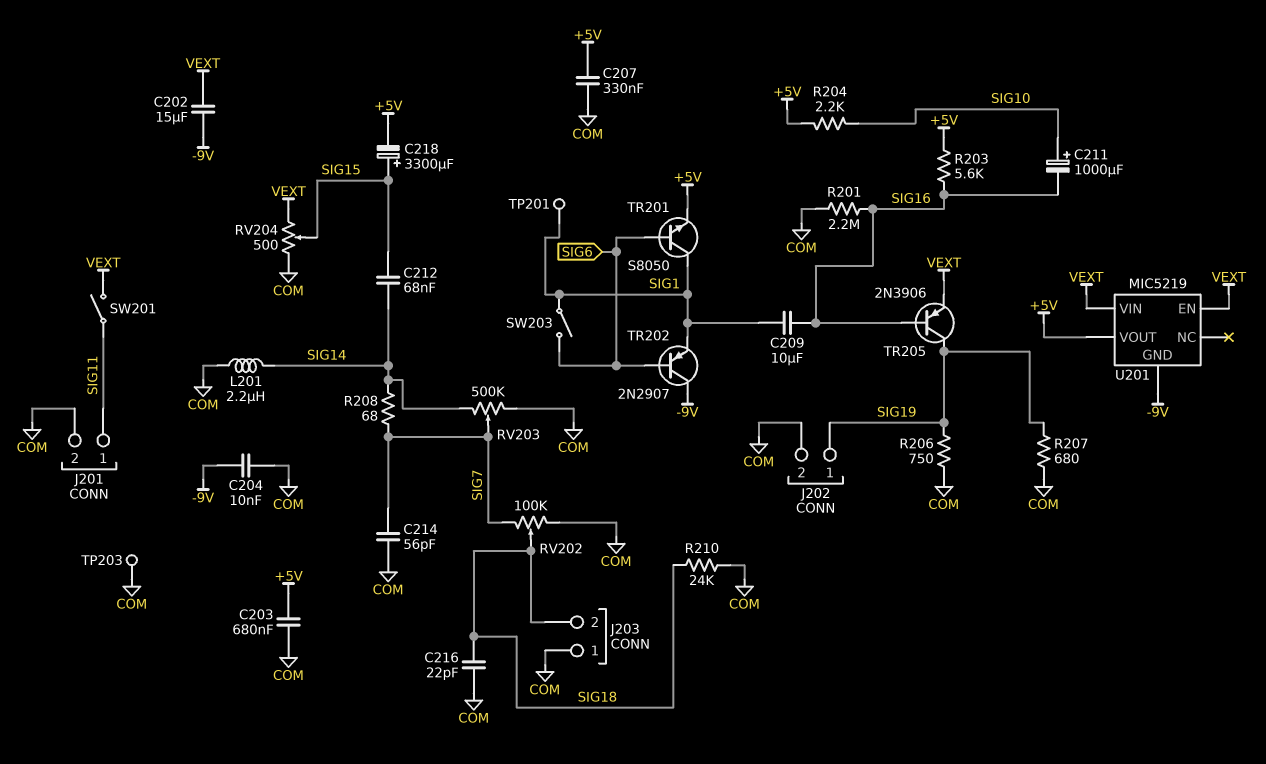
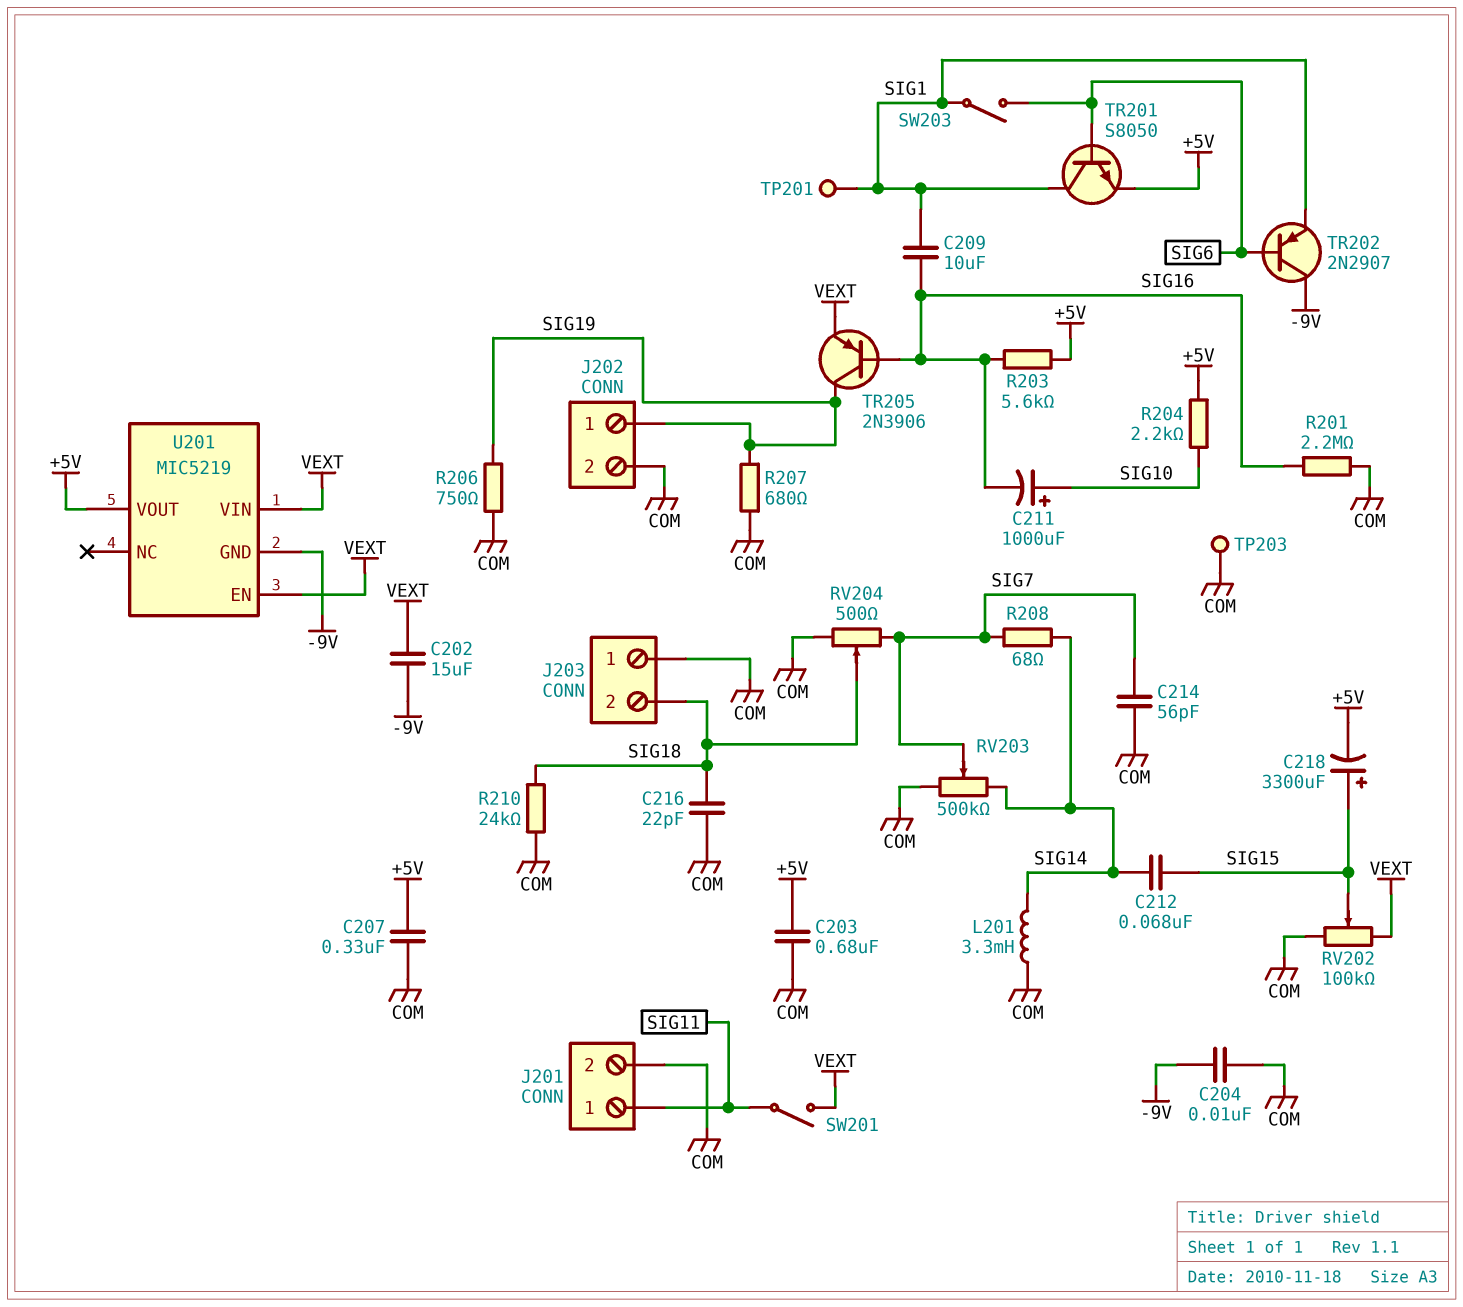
L201: 2.2uH (COM, SIG14) -> 3.3mH (COM, SIG14)
RV202: 100k (COM, SIG7, wiper SIG18) -> 100k (COM, VEXT, wiper SIG15)
RV204: 500 (COM, VEXT, wiper SIG15) -> 500 (COM, SIG7, wiper SIG18)

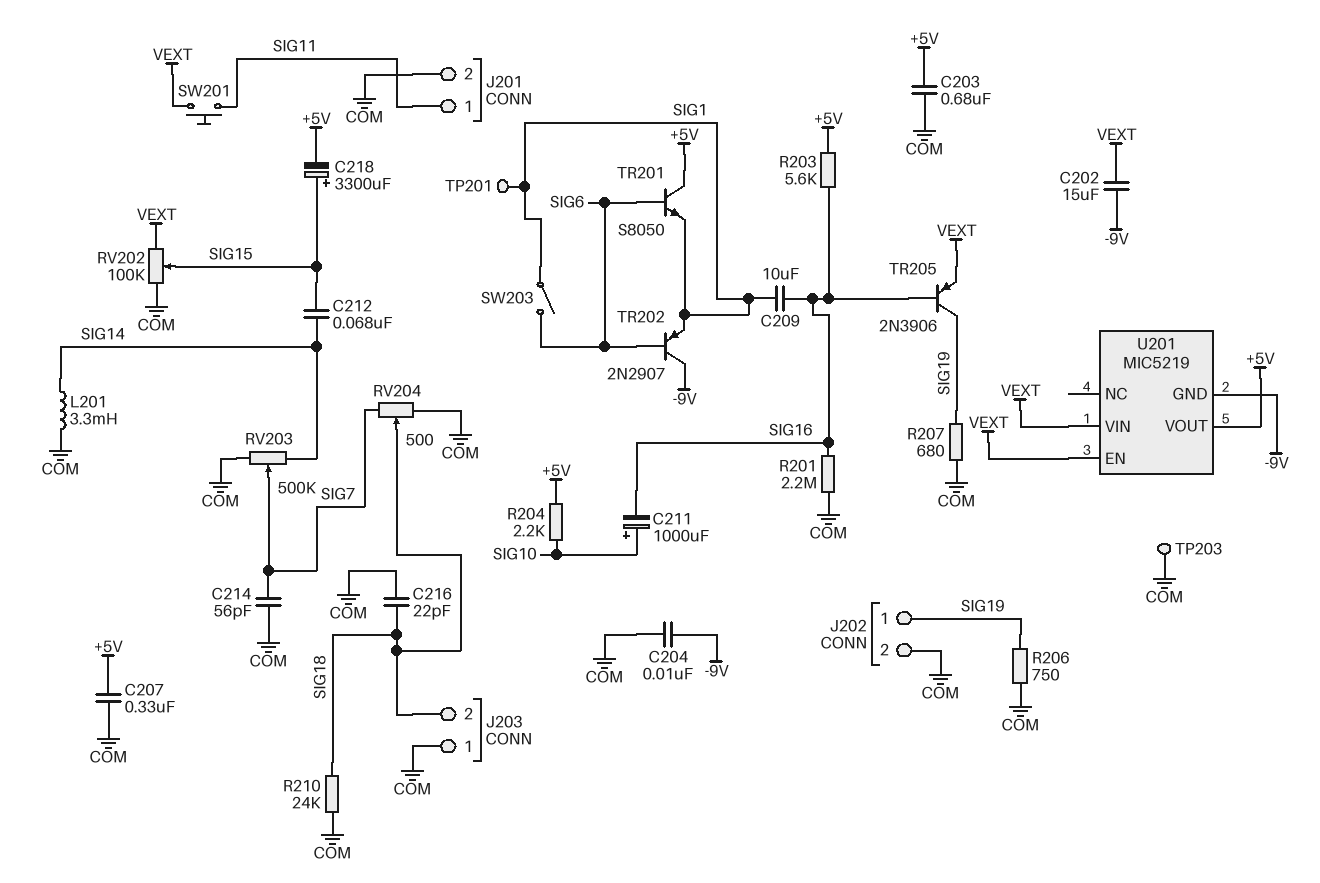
R208: 68 (SIG7, SIG14) -> none
SW201: switch (SIG11, VEXT) -> button (SIG11, VEXT)
TR201: NPN S8050 (B SIG6, C SIG1, E +5V) -> NPN S8050 (B SIG6, C +5V, E SIG1)

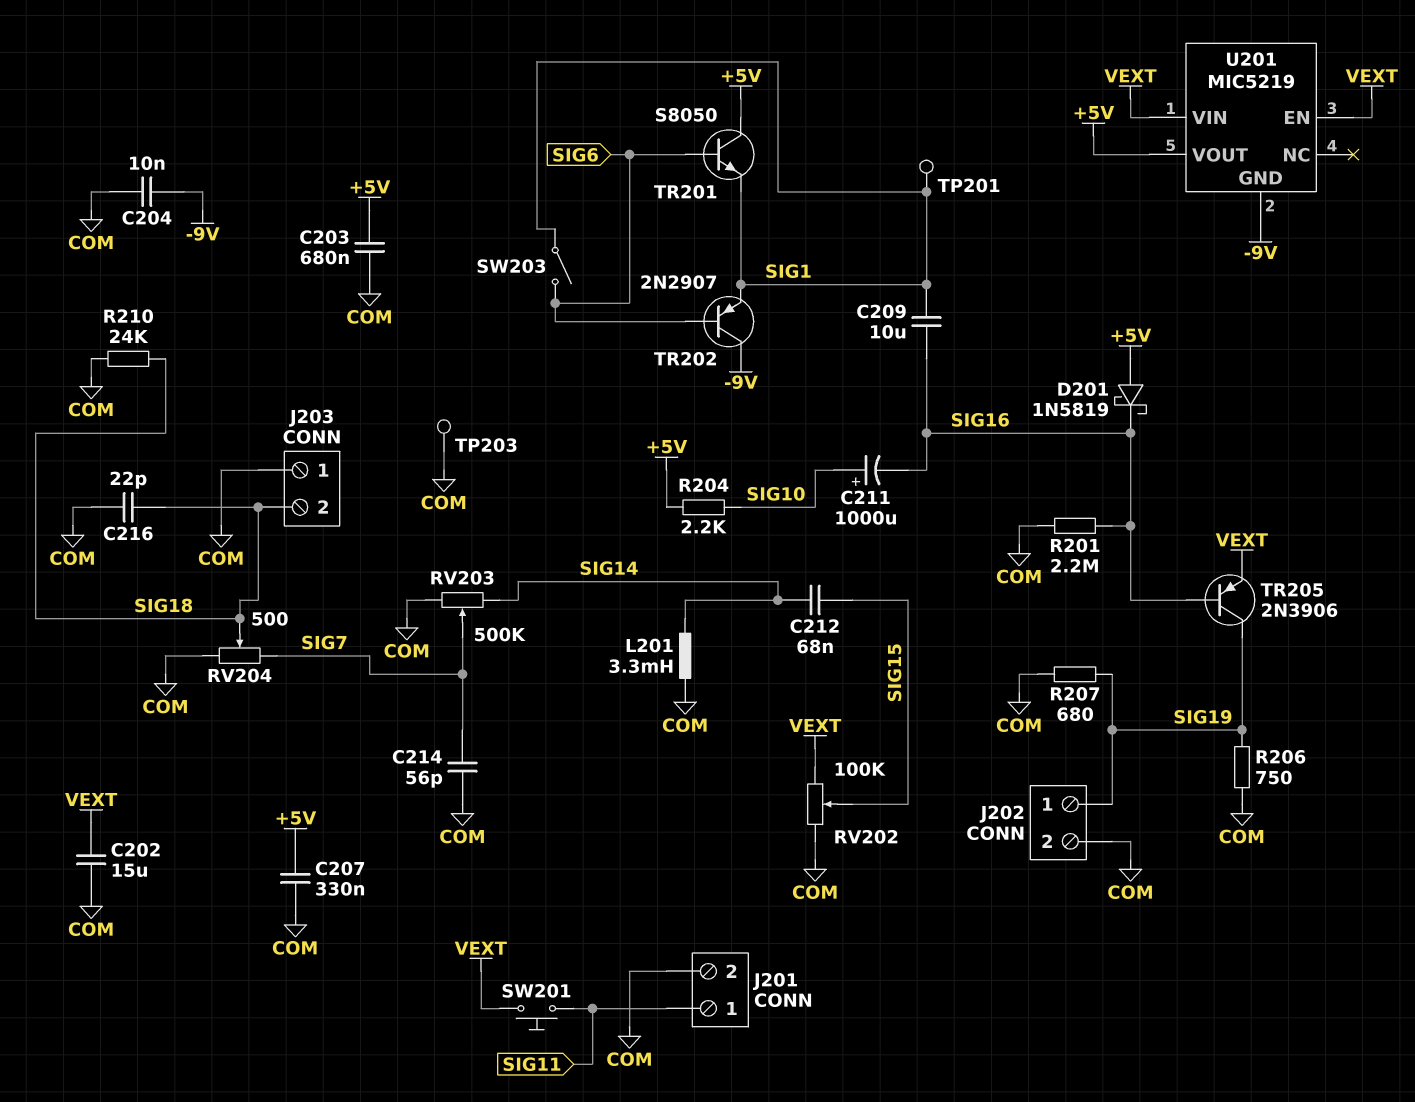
C202: 15uF (-9V, VEXT) -> 15uF (COM, VEXT)
C218: 3300uF (plus SIG15, minus +5V) -> none
D201: none -> schottky 1N5819 (A +5V, K SIG16)
R203: 5.6k (+5V, SIG16) -> none

